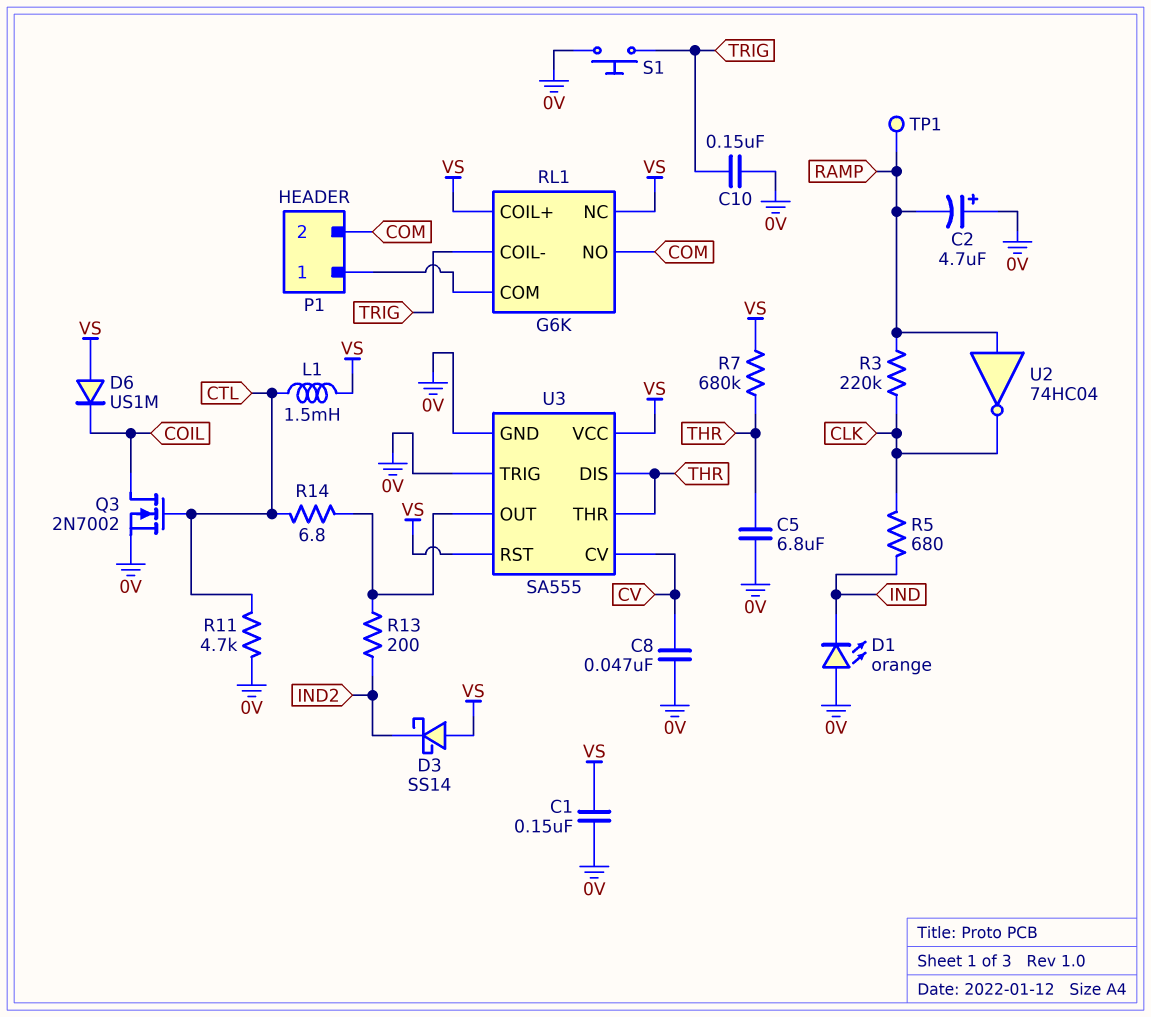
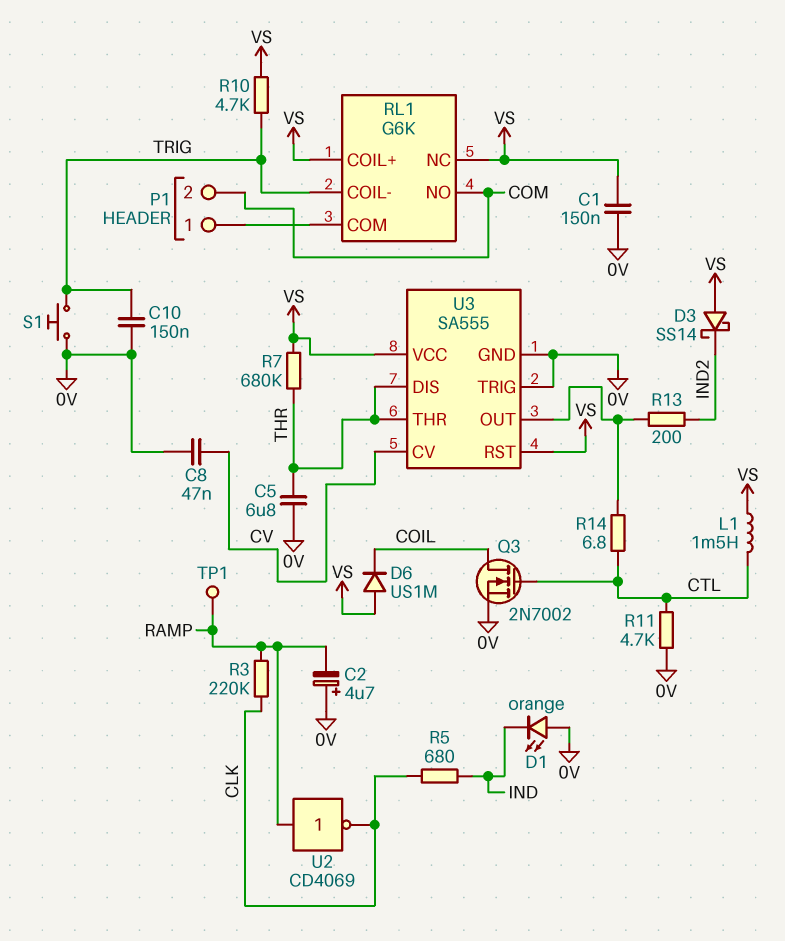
R10: none -> 4.7k (TRIG, VS)
U2: NOT 74HC04 (in RAMP, out CLK) -> NOT CD4069 (in RAMP, out CLK)

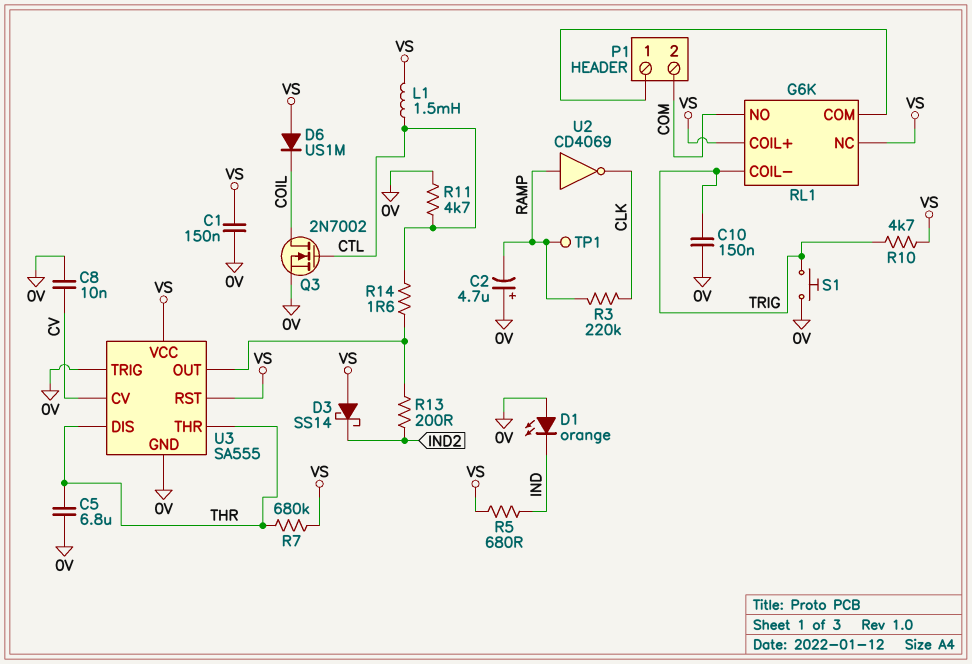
C8: 47nF (0V, CV) -> 10nF (0V, CV)
R5: 680 (CLK, IND) -> 680 (IND, VS)
R14: 6.8 (CTL, U3/OUT) -> 1.6 (CTL, U3/OUT)

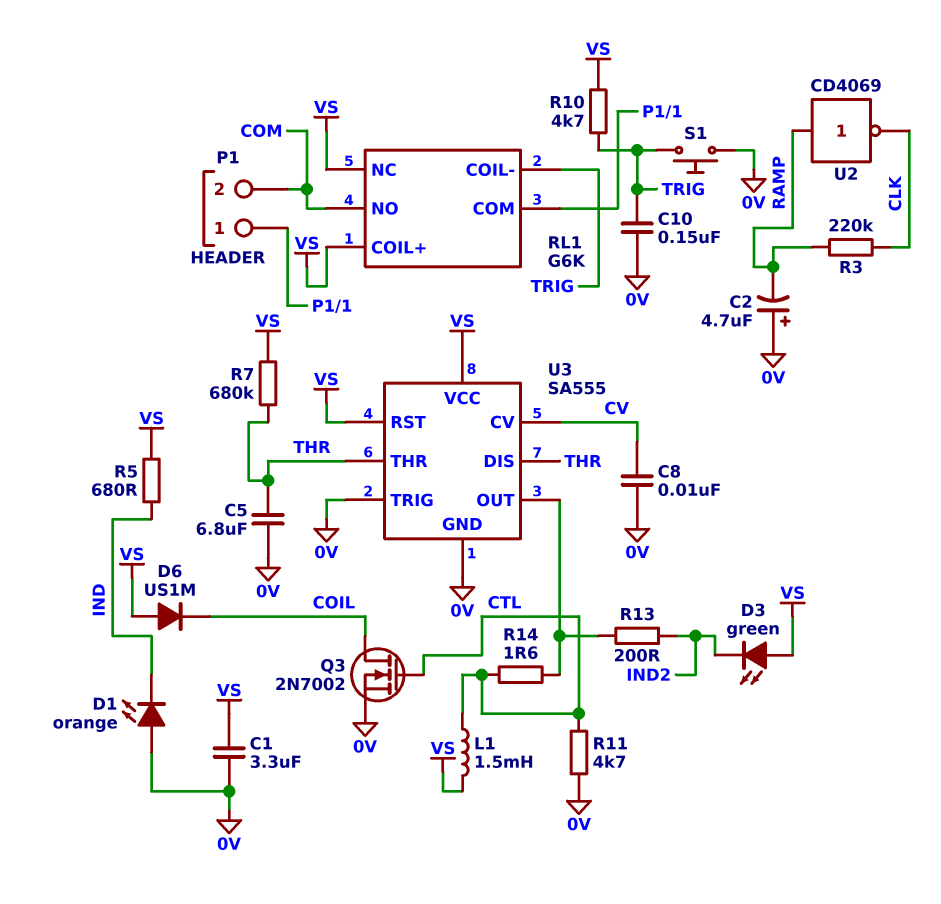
C1: 150nF (0V, VS) -> 3.3uF (0V, VS)
D3: schottky SS14 (A VS, K IND2) -> LED green (A VS, K IND2)
TP1: test point (RAMP) -> none

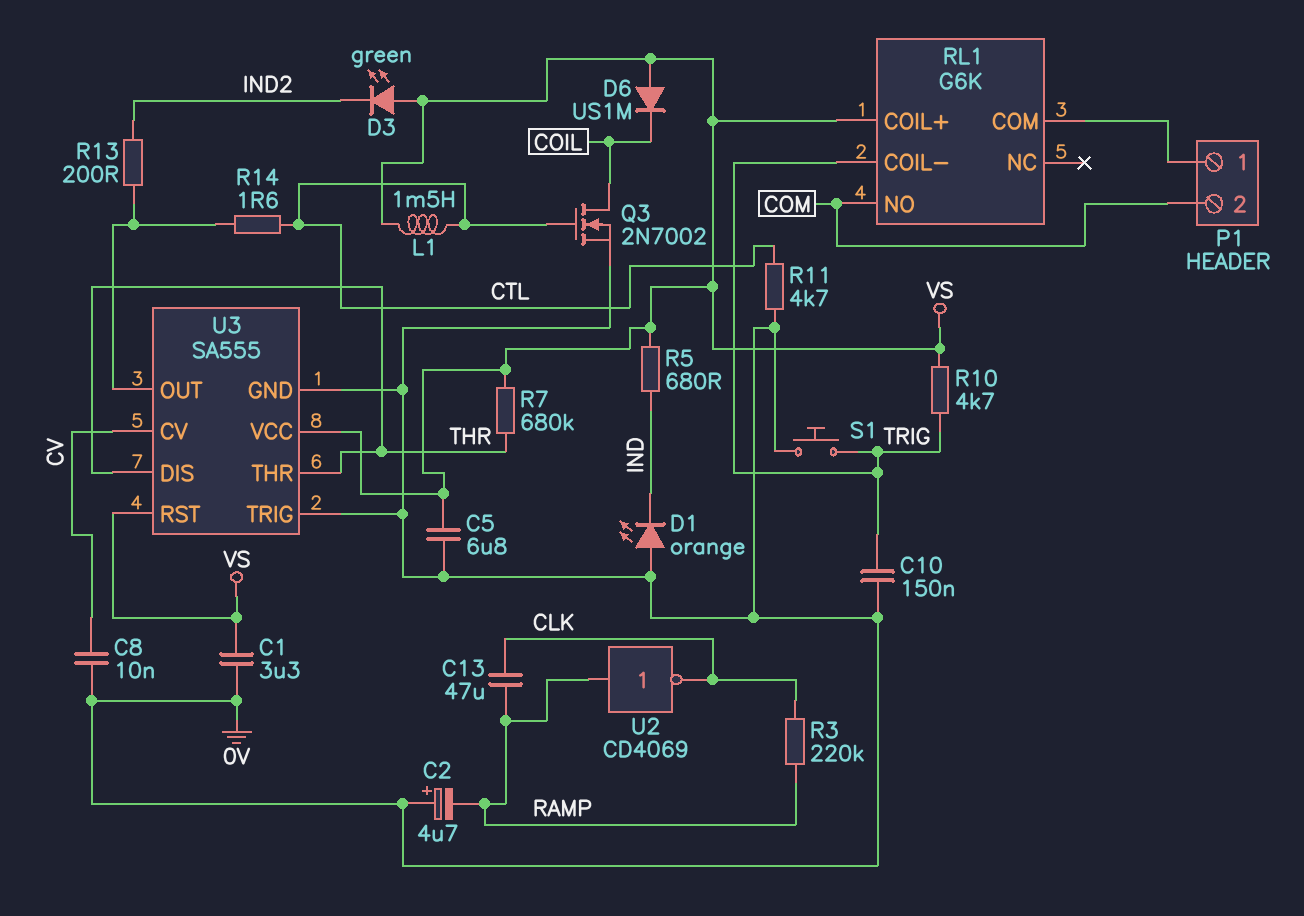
C5: 6.8uF (0V, THR) -> 6.8uF (0V, VS)
C13: none -> 47uF (CLK, RAMP)
RL1 pin NC: VS -> none

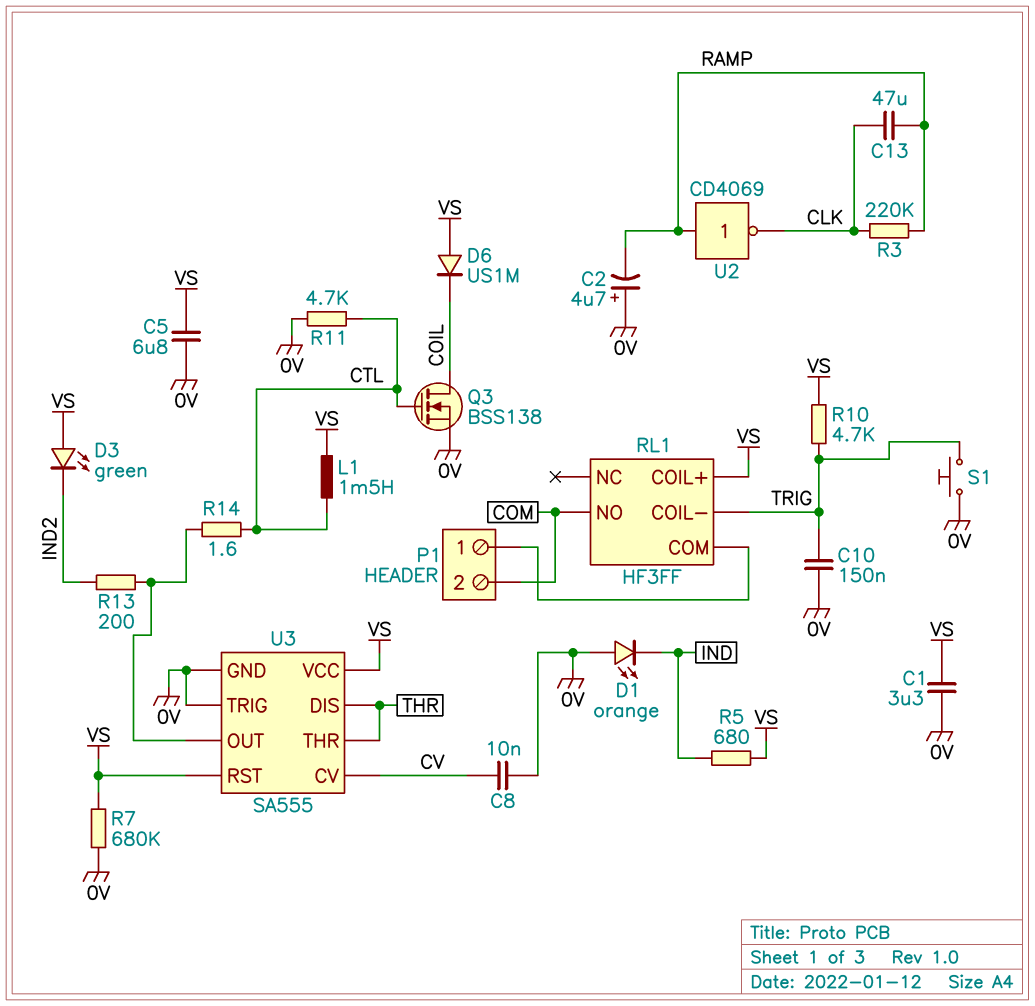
Q3: NMOS 2N7002 (G CTL, D COIL, S 0V) -> NMOS BSS138 (G CTL, D COIL, S 0V)
R7: 680k (THR, VS) -> 680k (0V, VS)
RL1: G6K -> HF3FF

